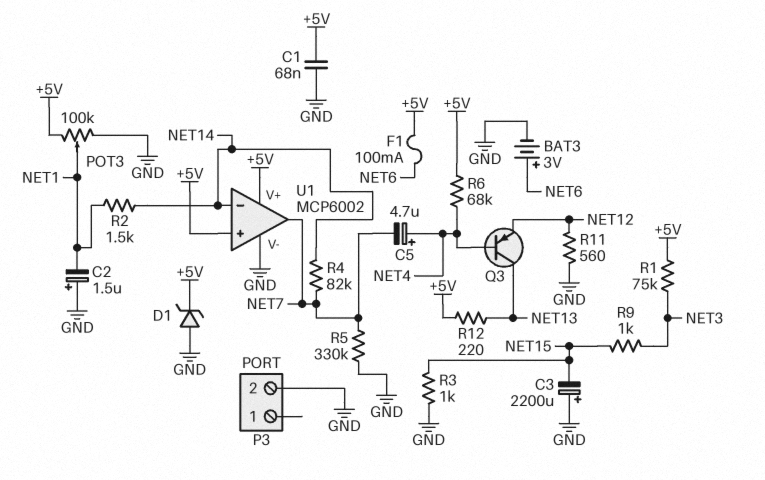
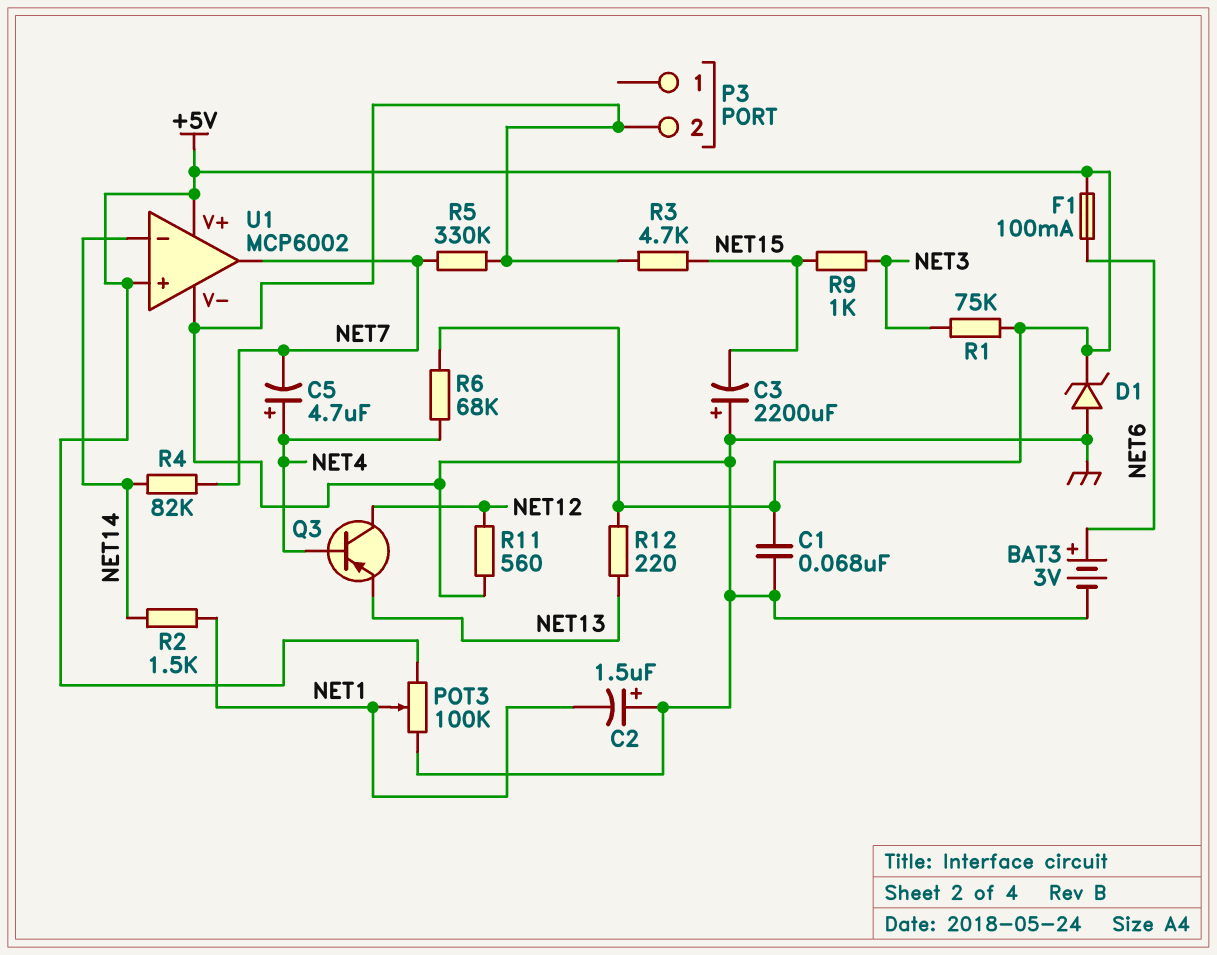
Q3: PNP (B NET4, C NET13, E NET12) -> PNP (B NET4, C NET12, E NET13)
R3: 1k (GND, NET15) -> 4.7k (GND, NET15)

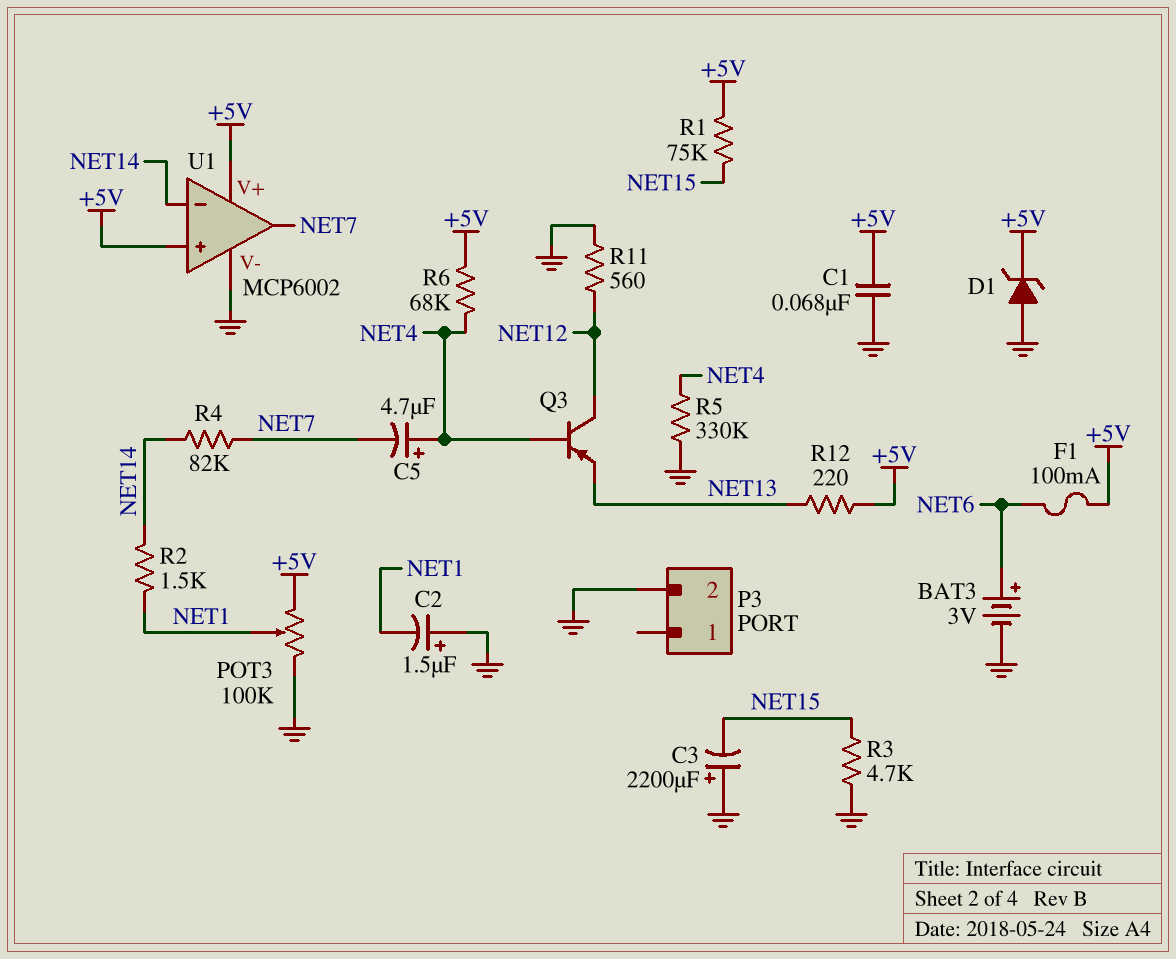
R1: 75k (+5V, NET3) -> 75k (+5V, NET15)
R5: 330k (GND, NET7) -> 330k (GND, NET4)
R9: 1k (NET3, NET15) -> none

